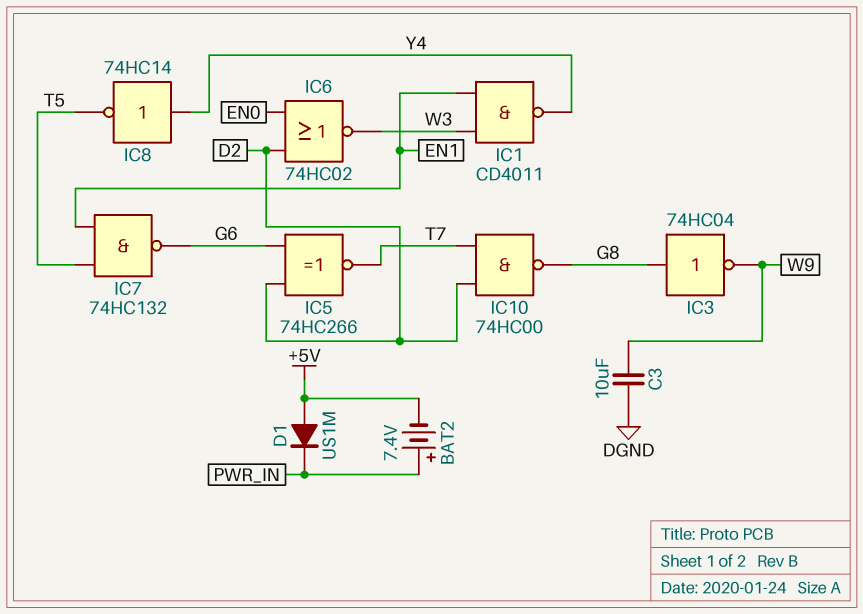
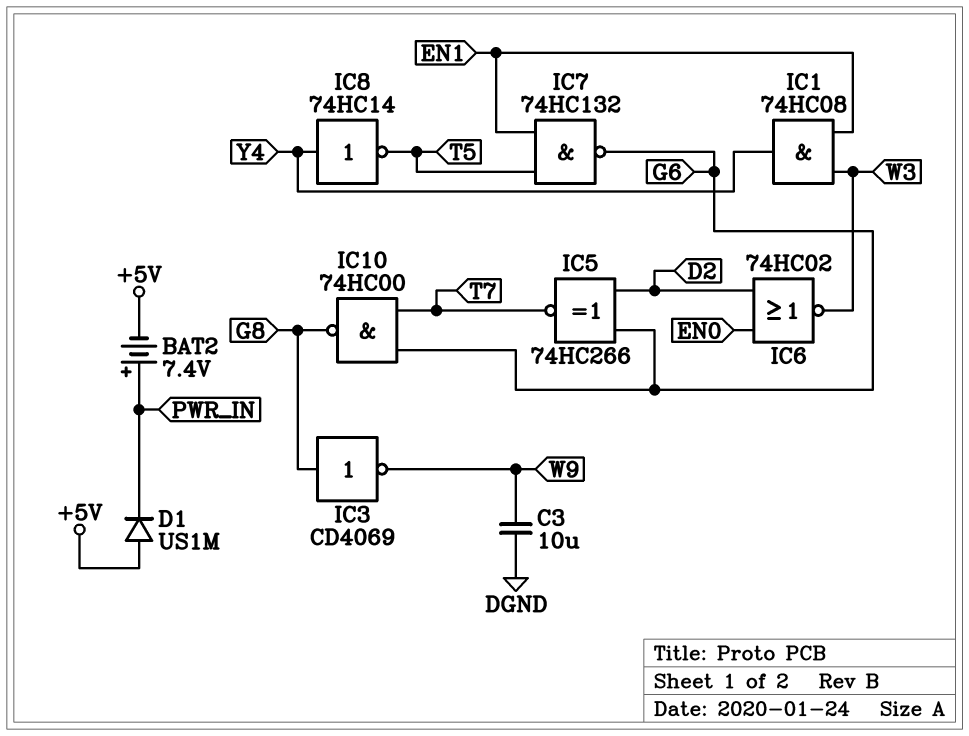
IC1: NAND CD4011 (in EN1, in W3, out Y4) -> AND 74HC08 (in EN1, in W3, out Y4)
IC3: NOT 74HC04 (in G8, out W9) -> NOT CD4069 (in G8, out W9)
IC10: NAND 74HC00 (in D2, in T7, out G8) -> NAND 74HC00 (in G6, in T7, out G8)

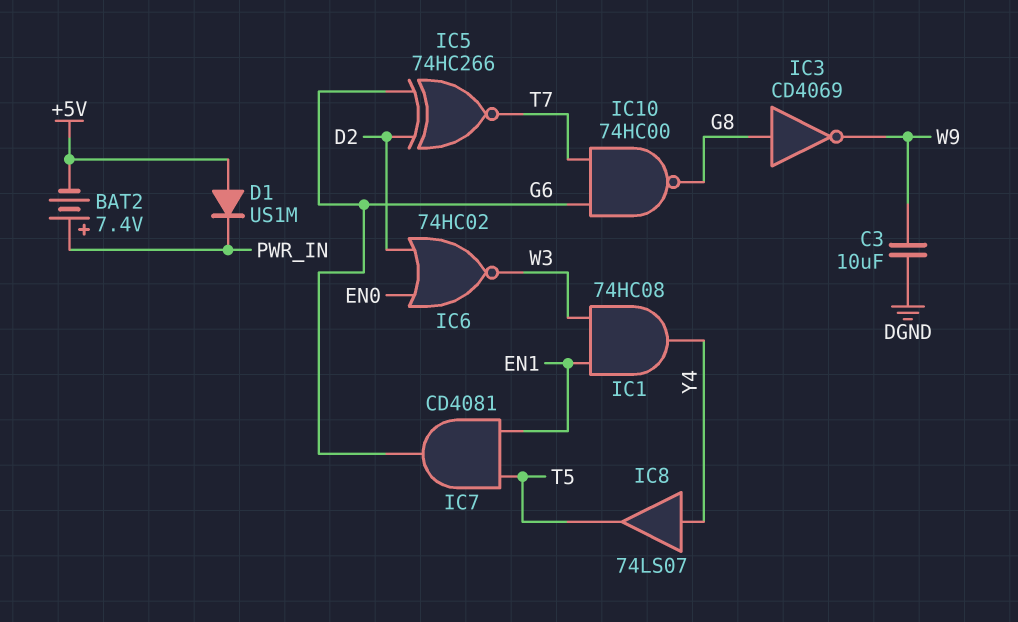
IC7: NAND 74HC132 (in EN1, in T5, out G6) -> AND CD4081 (in EN1, in T5, out G6)
IC8: NOT 74HC14 (in Y4, out T5) -> buffer 74LS07 (in Y4, out T5)

